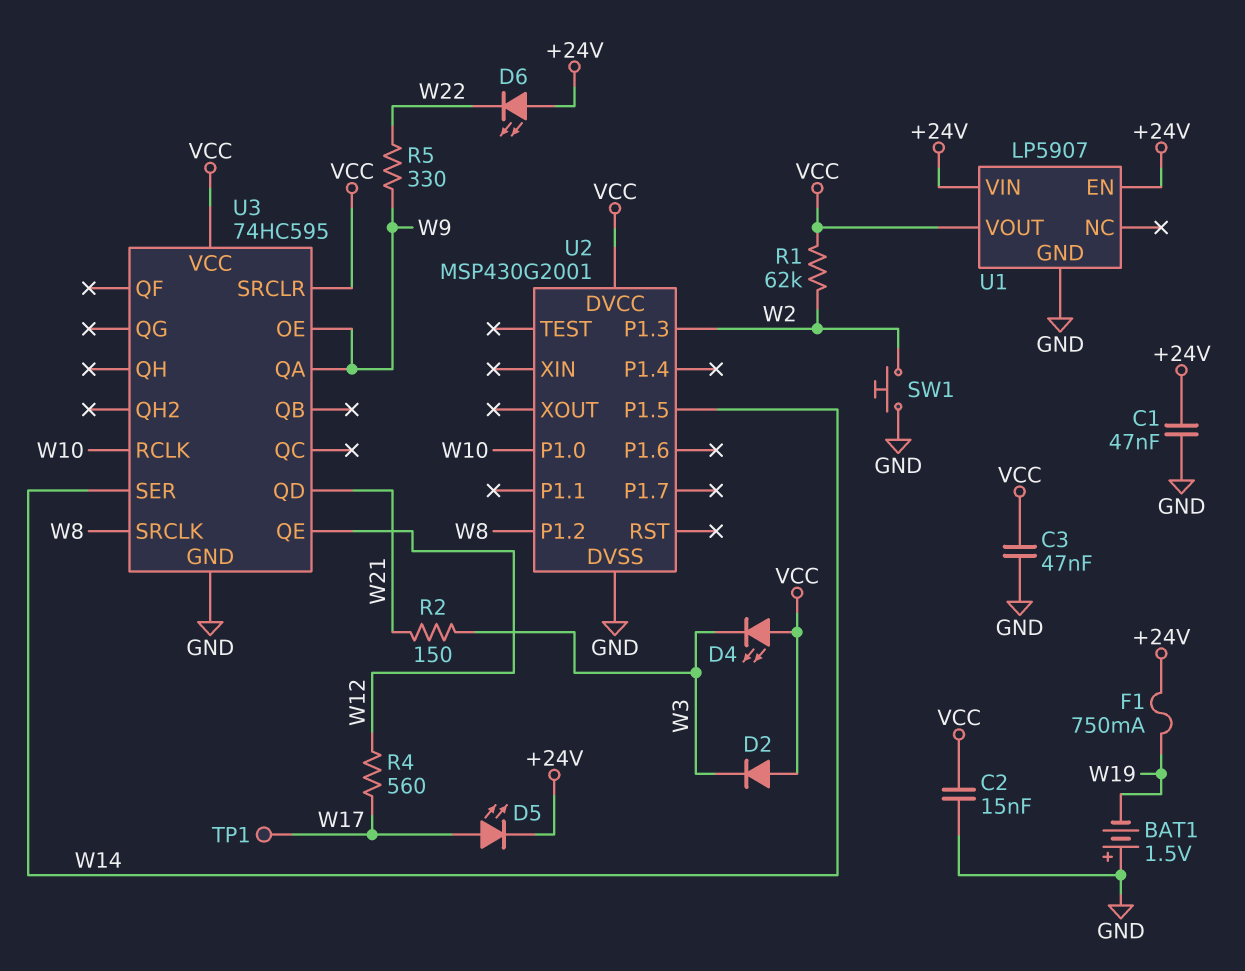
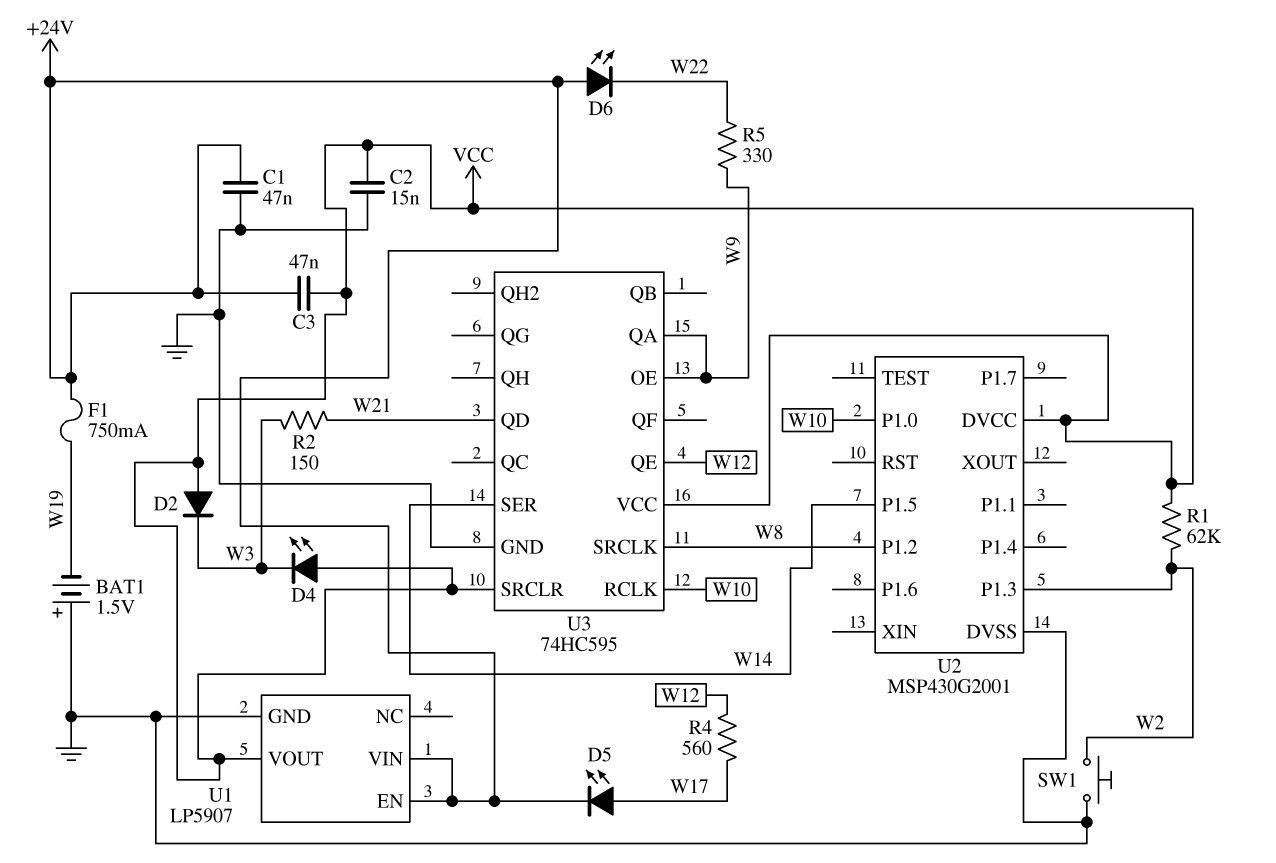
C3: 47nF (GND, VCC) -> 47nF (+24V, VCC)
TP1: test point (W17) -> none

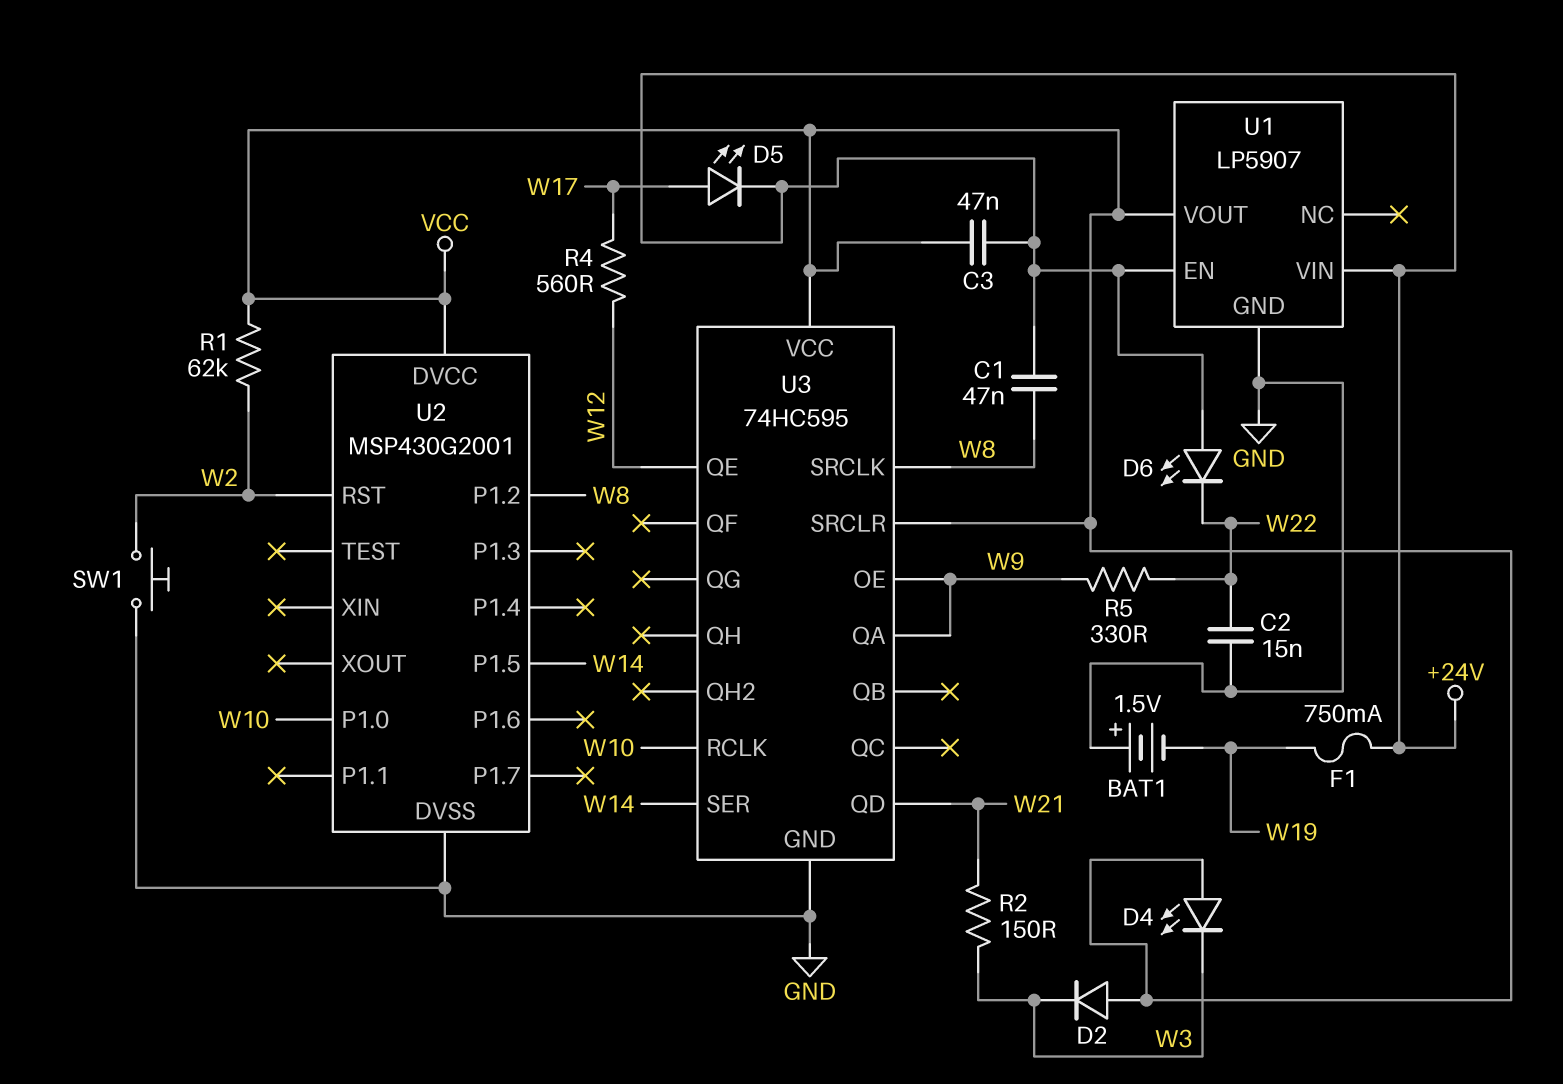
C1: 47nF (+24V, GND) -> 47nF (+24V, W8)
C2: 15nF (GND, VCC) -> 15nF (GND, W22)
U2 pin P1.3: W2 -> none
U2 pin RST: none -> W2

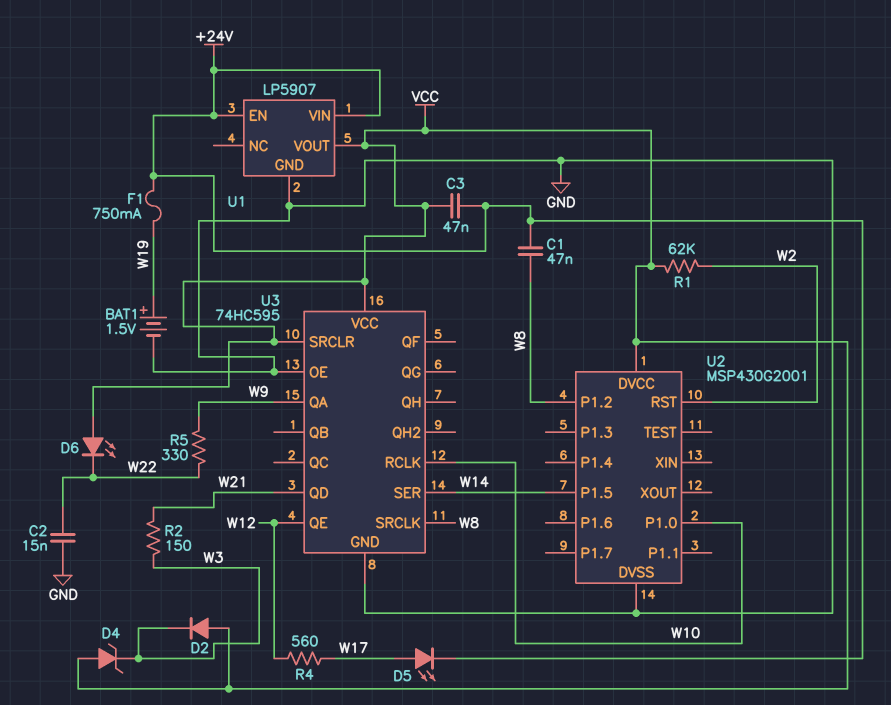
BAT1: 1.5V (plus GND, minus W19) -> 1.5V (plus W19, minus GND)
D4: LED (A VCC, K W3) -> zener (A VCC, K W3)
D6: LED (A +24V, K W22) -> LED (A VCC, K W22)
SW1: button (GND, W2) -> none
U3 pin OE: W9 -> GND

